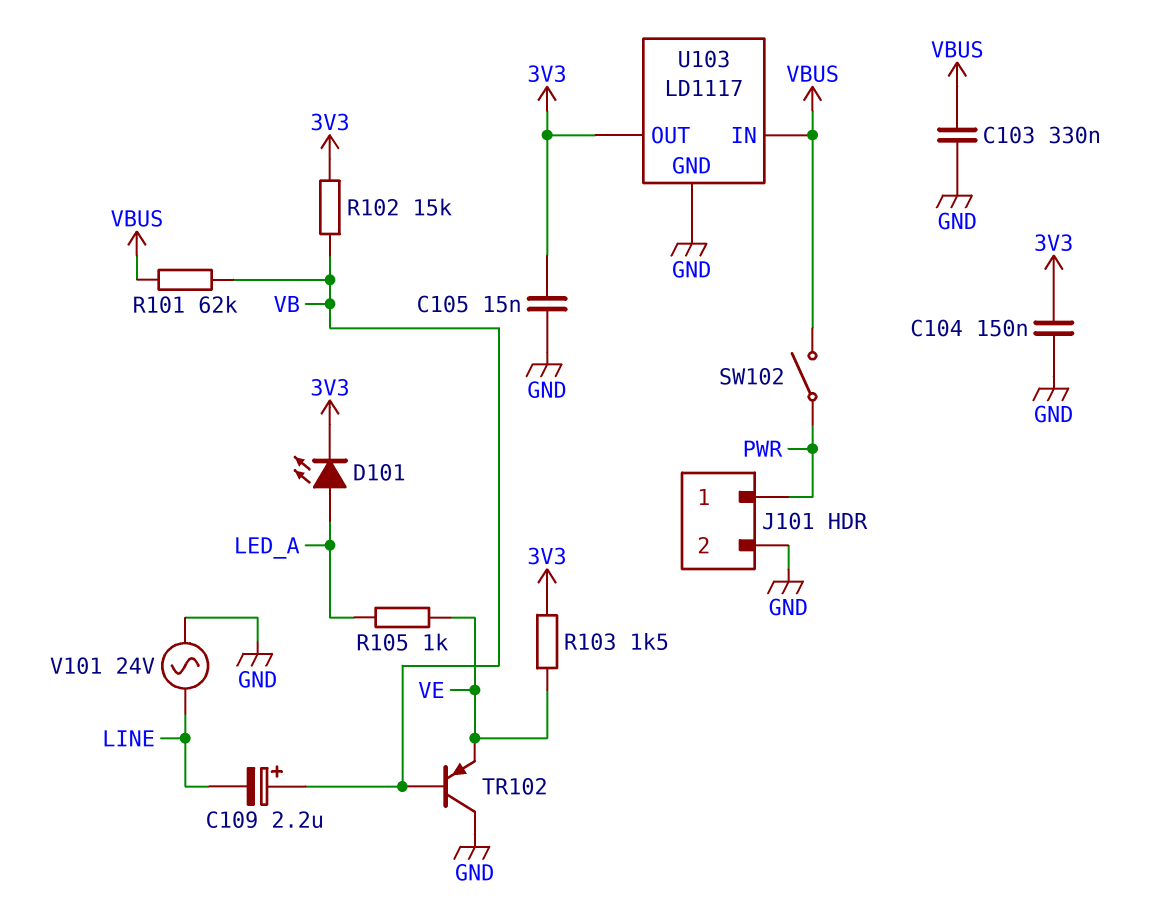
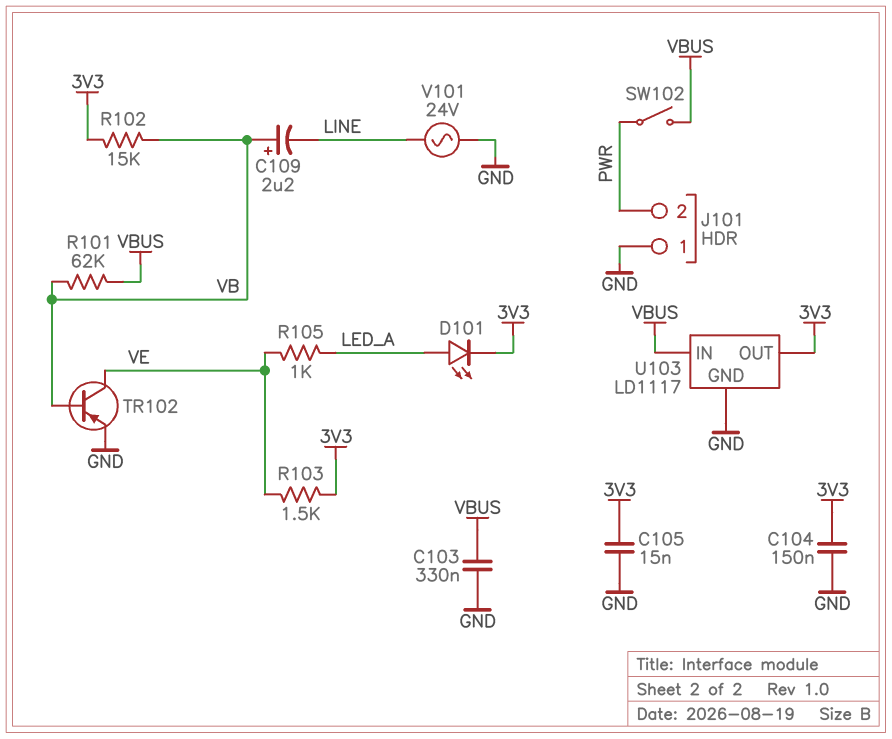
J101 pin 1: PWR -> GND
J101 pin 2: GND -> PWR
TR102: PNP (B VB, C GND, E VE) -> PNP (B VB, C VE, E GND)

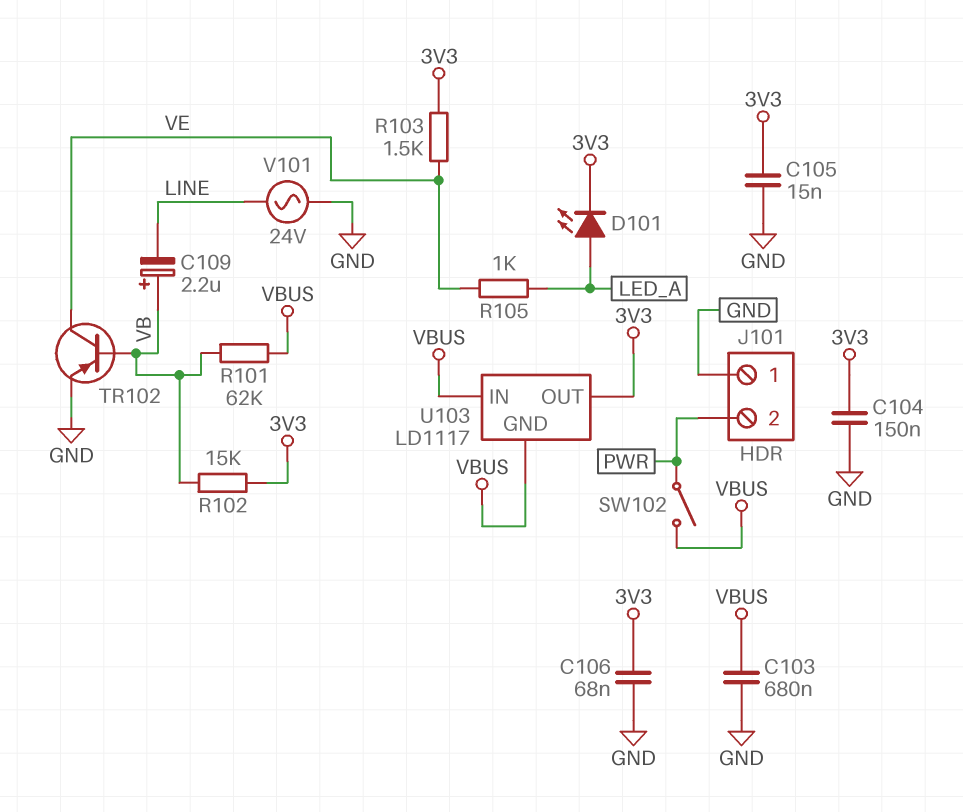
C103: 330nF (GND, VBUS) -> 680nF (GND, VBUS)
C106: none -> 68nF (3V3, GND)
U103 pin GND: GND -> VBUS

